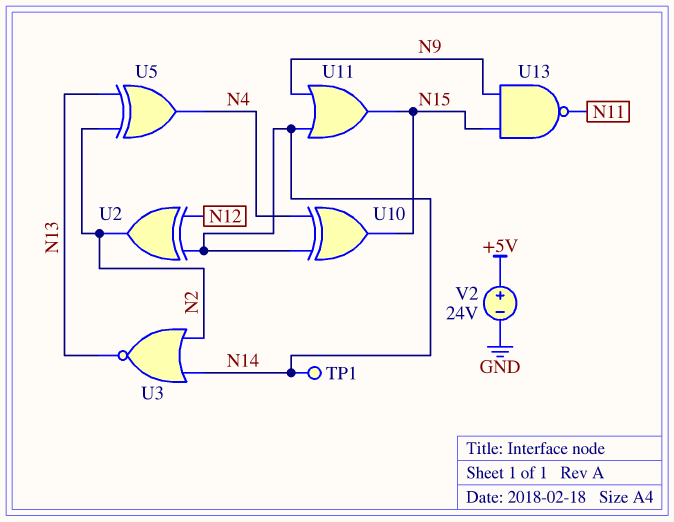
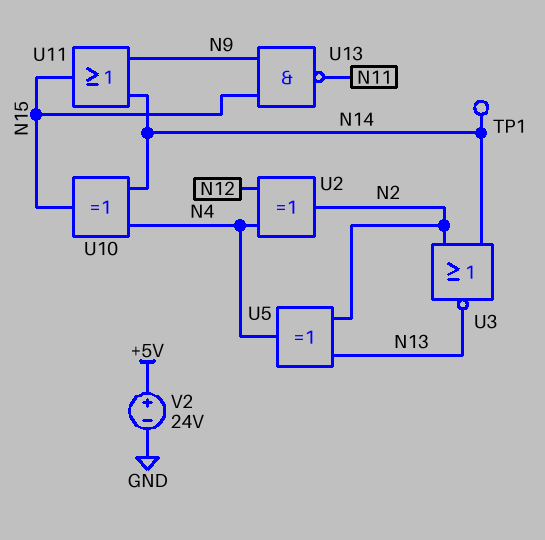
U2: XOR (in N12, in N14, out N2) -> XOR (in N4, in N12, out N2)

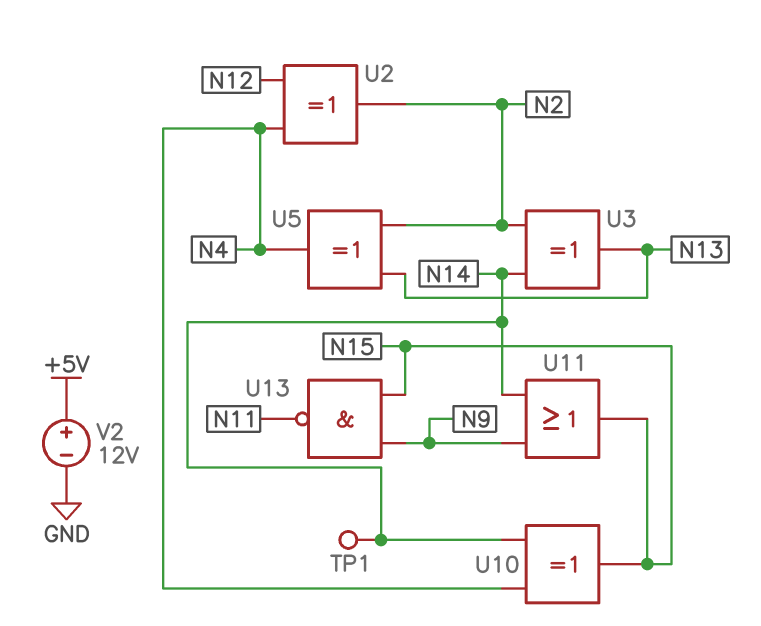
U3: NOR (in N2, in N14, out N13) -> XOR (in N2, in N14, out N13)
V2: 24V (plus +5V, minus GND) -> 12V (plus +5V, minus GND)

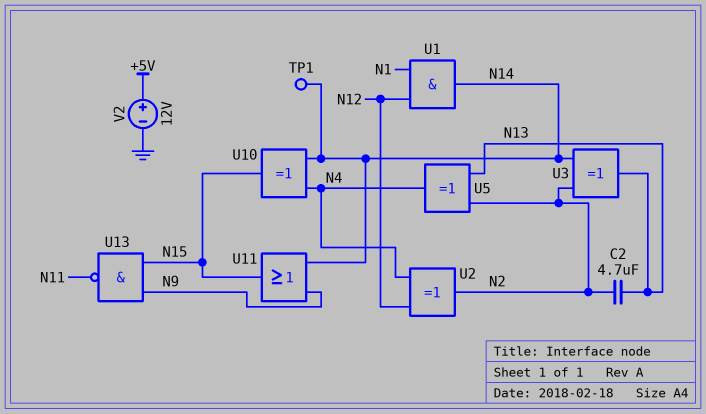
C2: none -> 4.7uF (N2, N13)
U1: none -> AND (in N1, in N12, out N14)

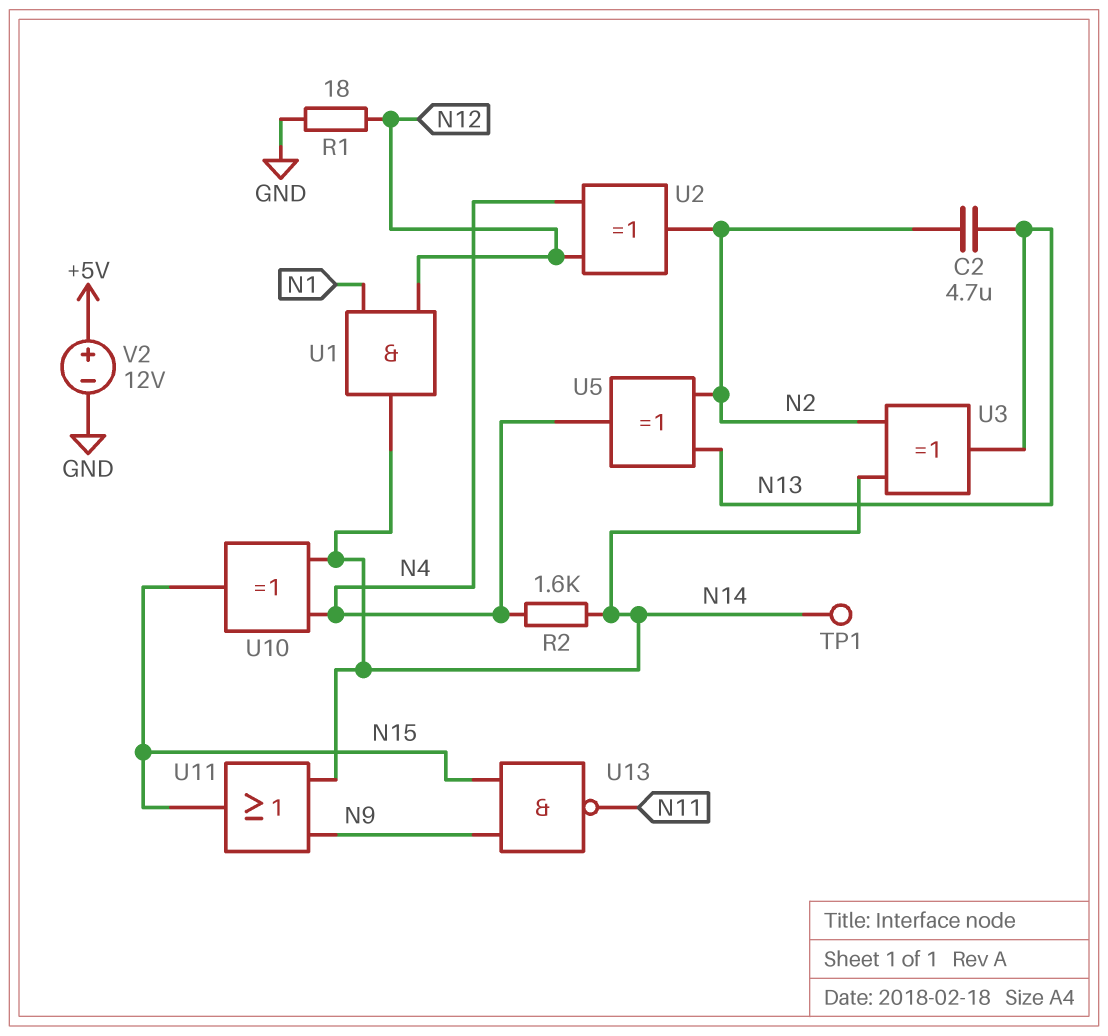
R1: none -> 18 (GND, N12)
R2: none -> 1.6k (N4, N14)

